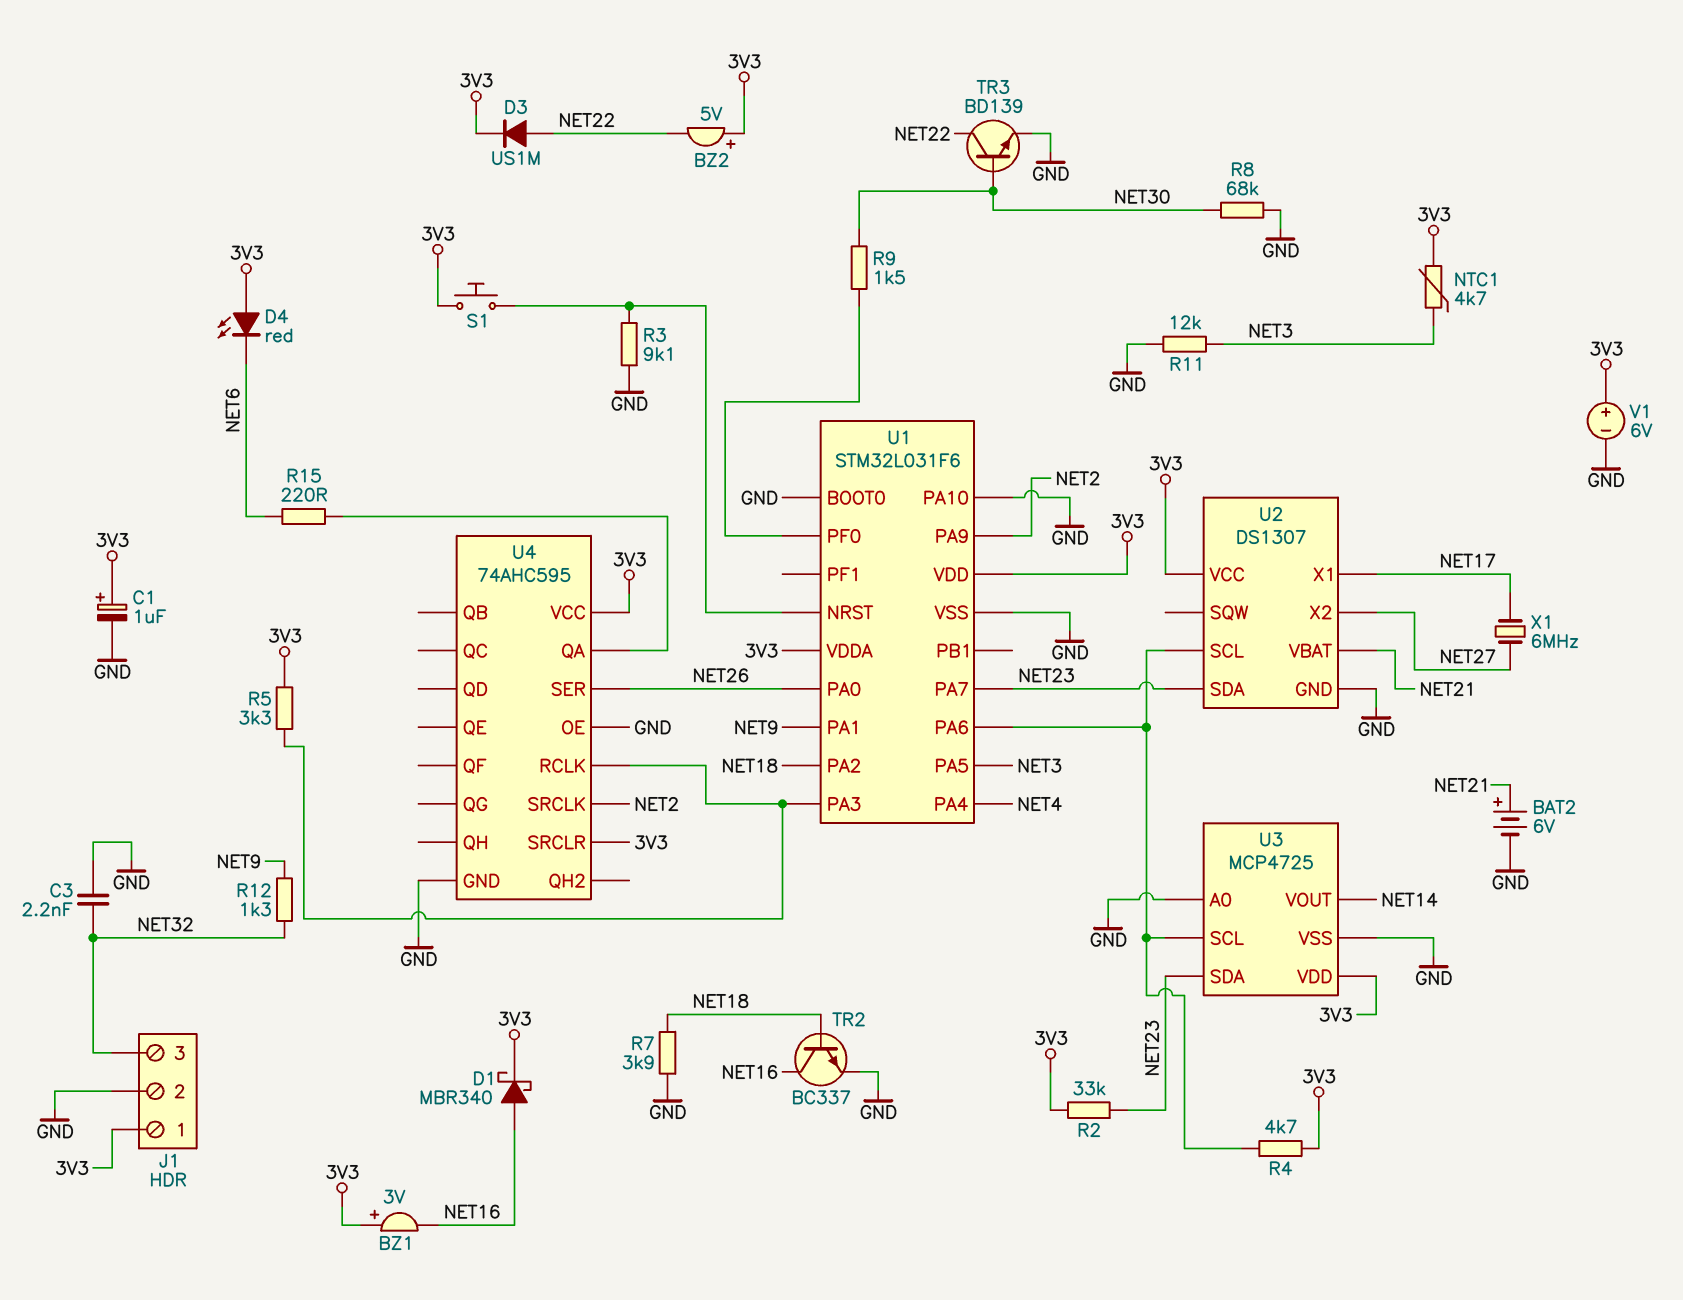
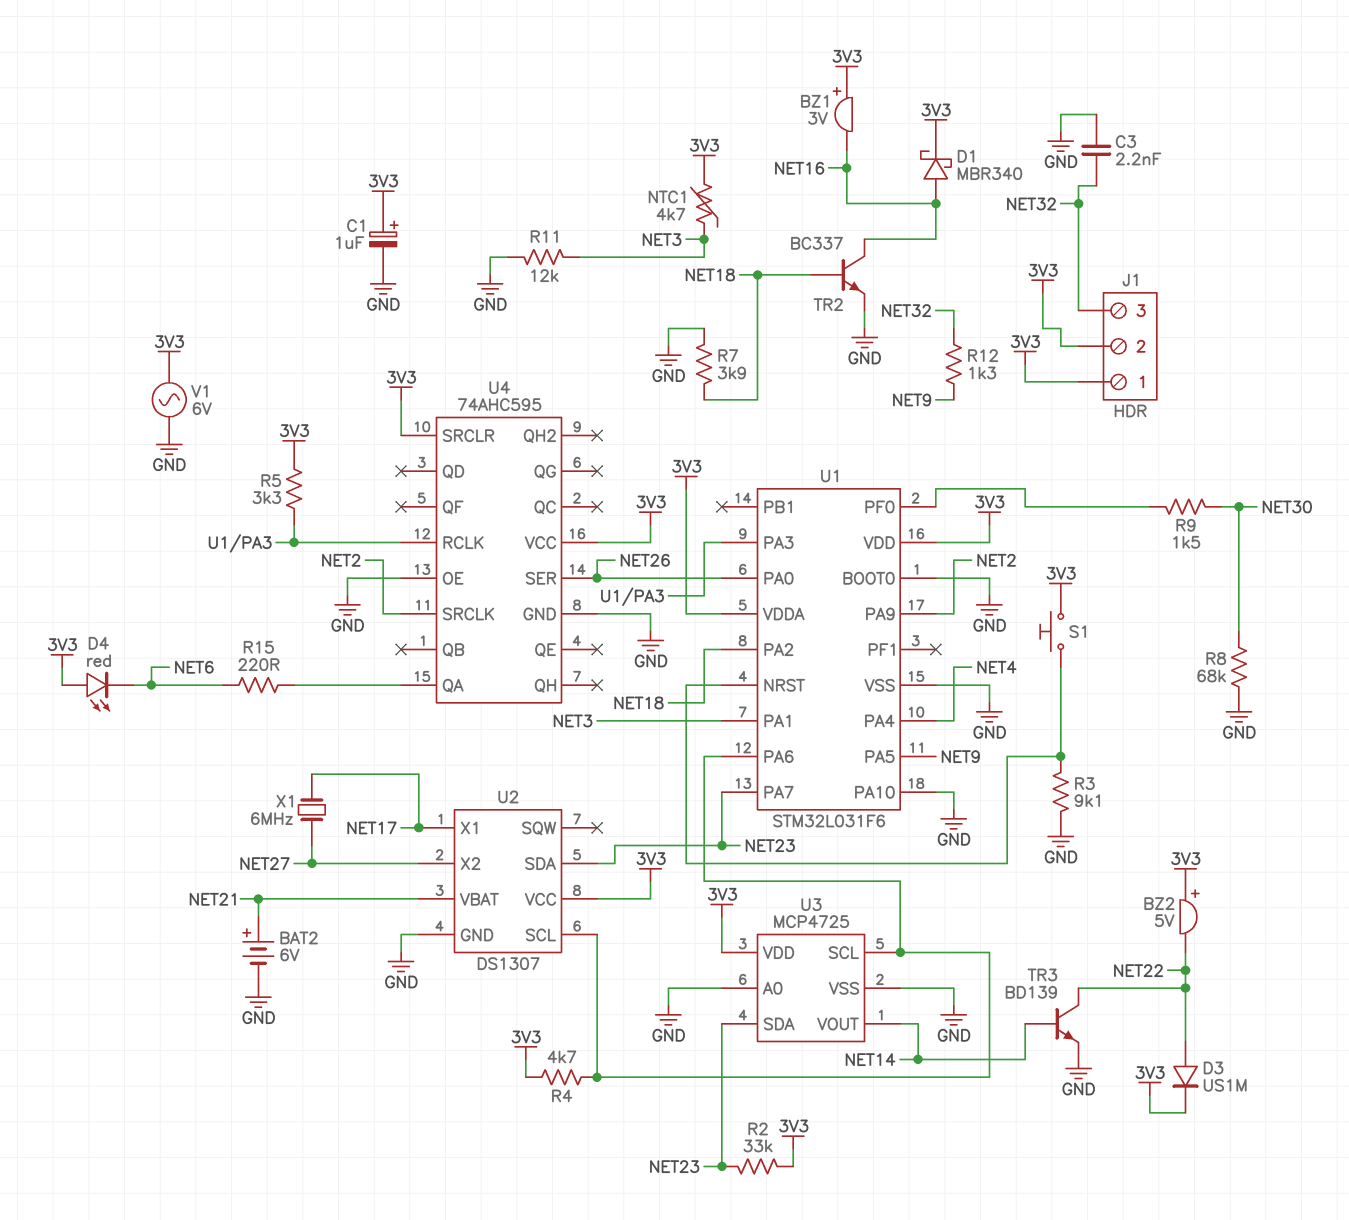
J1 pin 2: GND -> 3V3
TR3: NPN BD139 (B NET30, C NET22, E GND) -> NPN BD139 (B NET14, C NET22, E GND)
U1 pin PA1: NET9 -> NET3
U1 pin PA5: NET3 -> NET9
V1: 6V (plus 3V3, minus GND) -> AC 6V (3V3, GND)

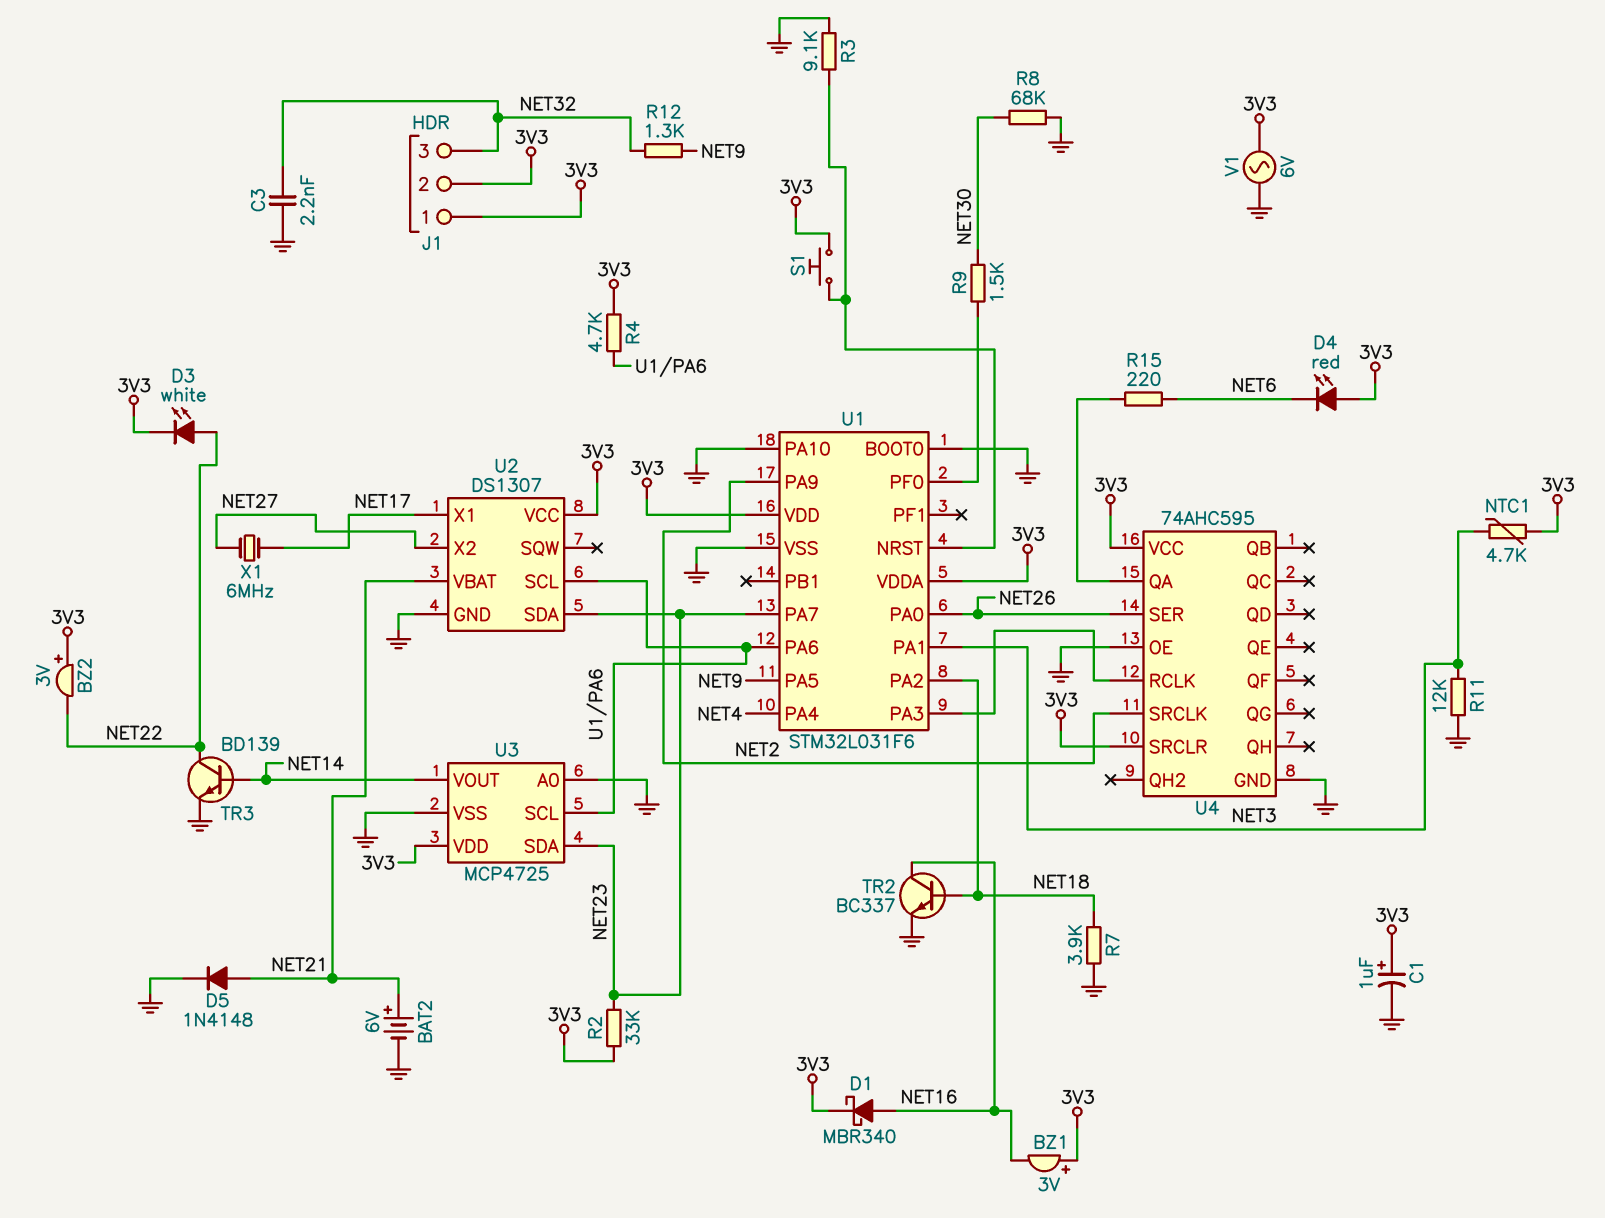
BZ2: buzzer 5V (plus 3V3, minus NET22) -> buzzer 3V (plus 3V3, minus NET22)
D3: diode US1M (A NET22, K 3V3) -> LED white (A NET22, K 3V3)
D5: none -> diode 1N4148 (A NET21, K GND)
R5: 3.3k (3V3, U1/PA3) -> none

